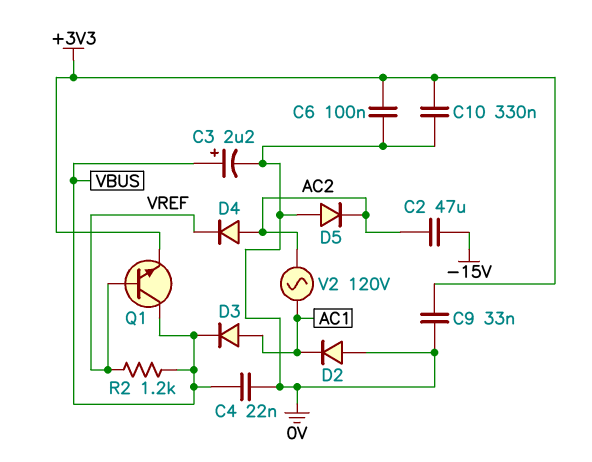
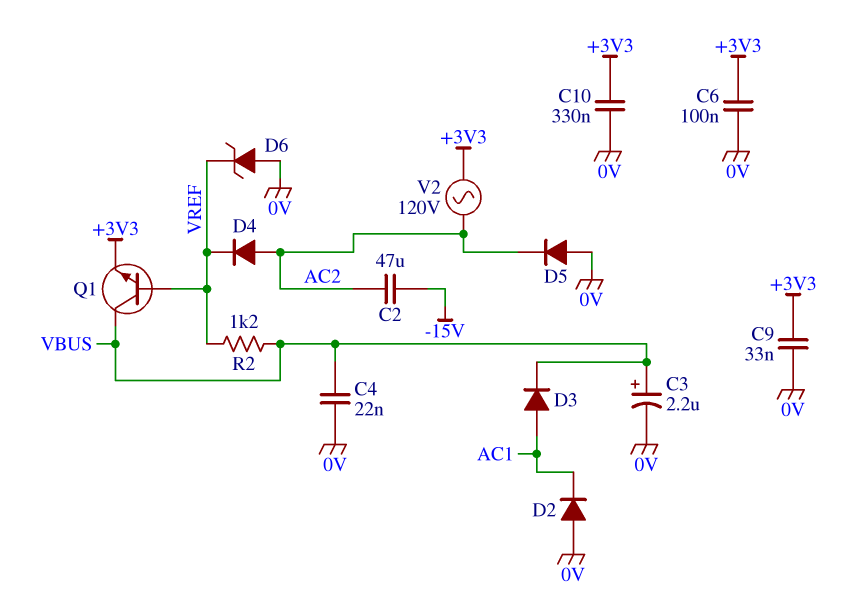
D6: none -> zener (A 0V, K VREF)
V2: AC 120V (AC1, AC2) -> AC 120V (+3V3, AC2)

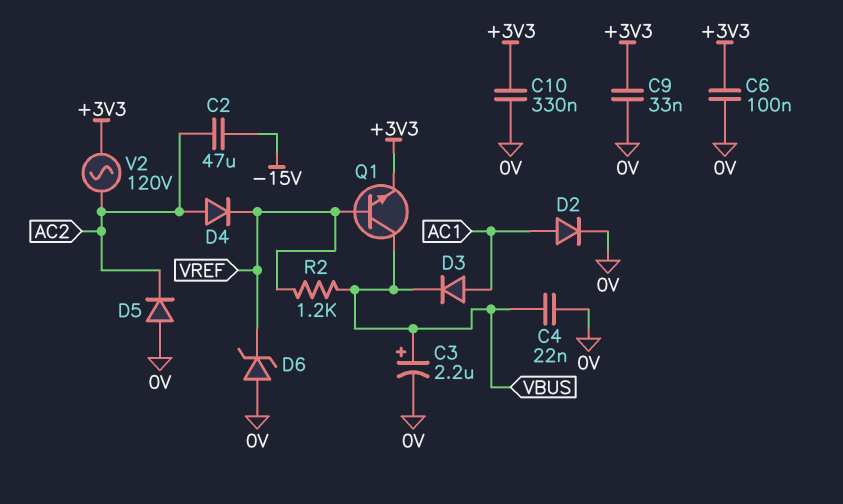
D2: diode (A 0V, K AC1) -> diode (A AC1, K 0V)

